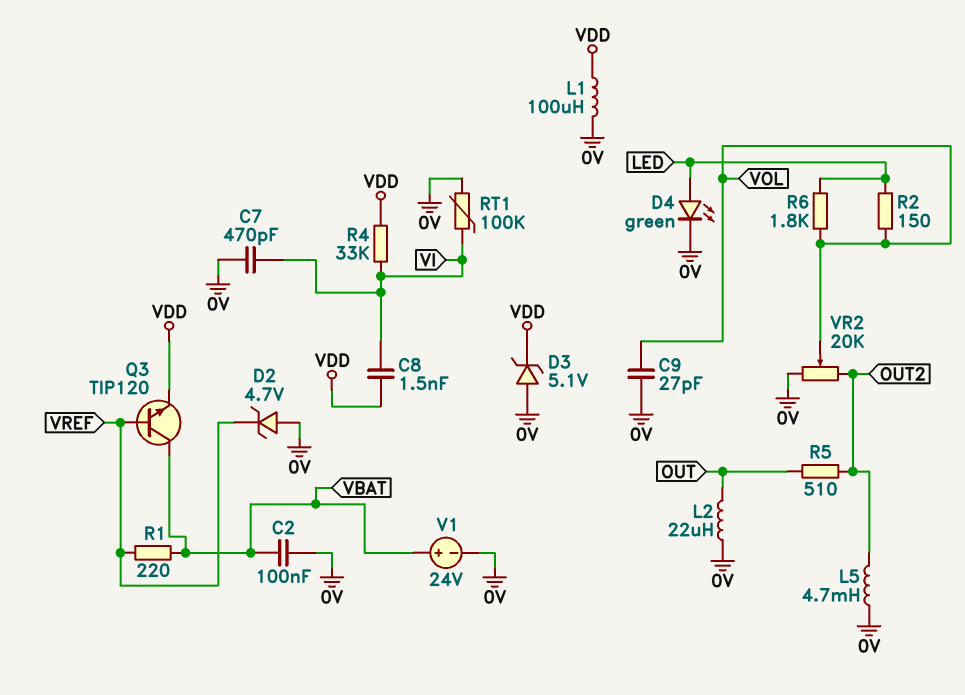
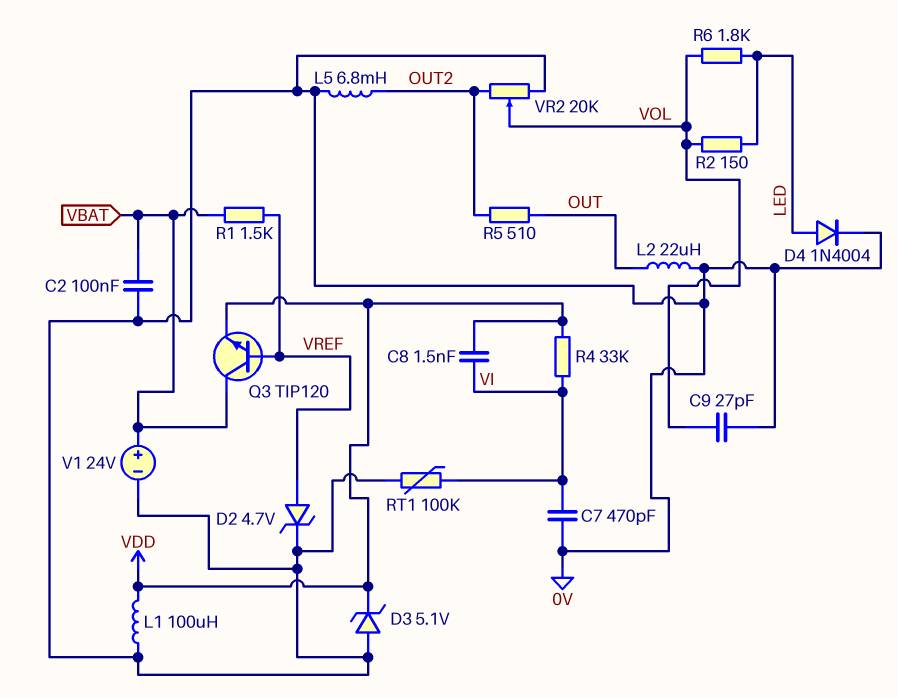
D2: zener 4.7V (A 0V, K VREF) -> zener 4.7V (A VREF, K 0V)
D4: LED green (A LED, K 0V) -> diode 1N4004 (A LED, K 0V)
L5: 4.7mH (0V, OUT2) -> 6.8mH (0V, OUT2)
R1: 220 (VBAT, VREF) -> 1.5k (VBAT, VREF)

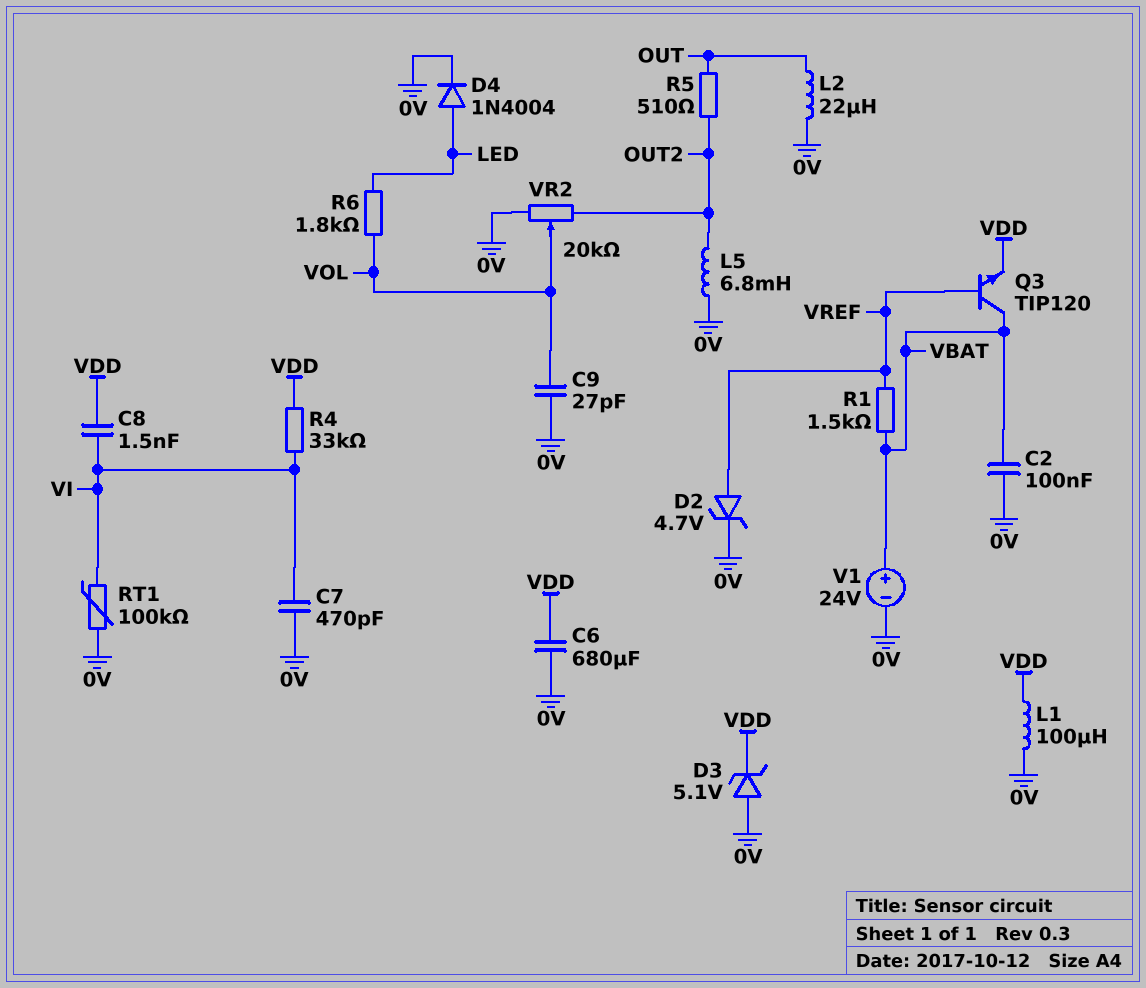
C6: none -> 680uF (0V, VDD)
R2: 150 (LED, VOL) -> none

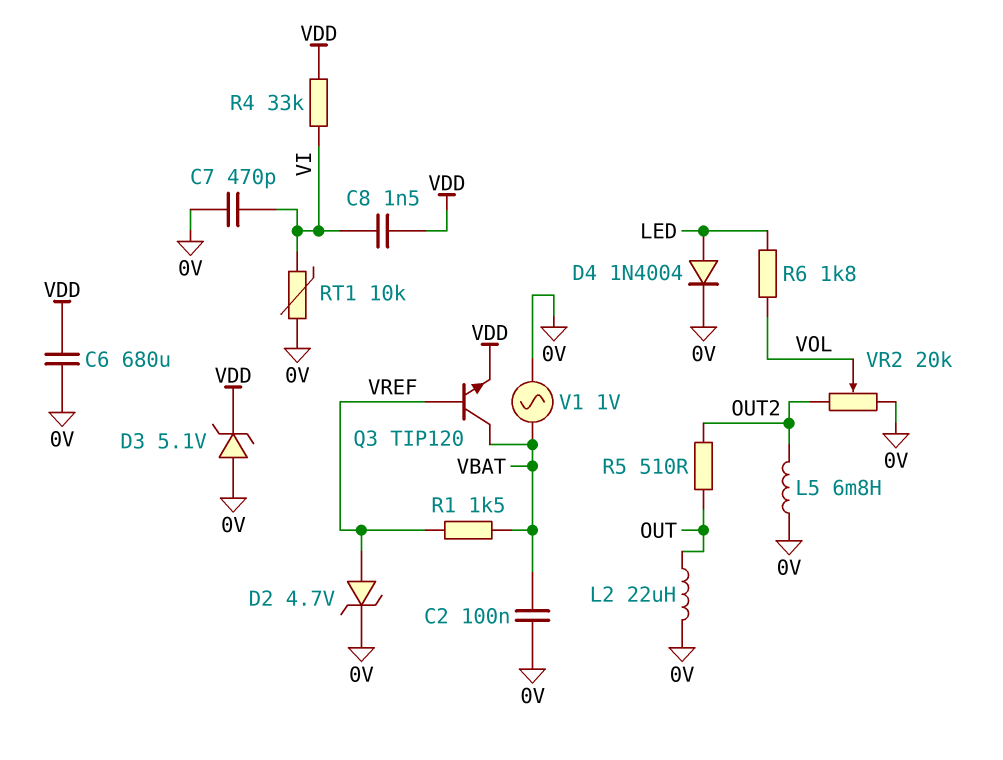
C9: 27pF (0V, VOL) -> none
L1: 100uH (0V, VDD) -> none
RT1: 100k (0V, VI) -> 10k (0V, VI)
V1: 24V (plus VBAT, minus 0V) -> AC 1V (0V, VBAT)

